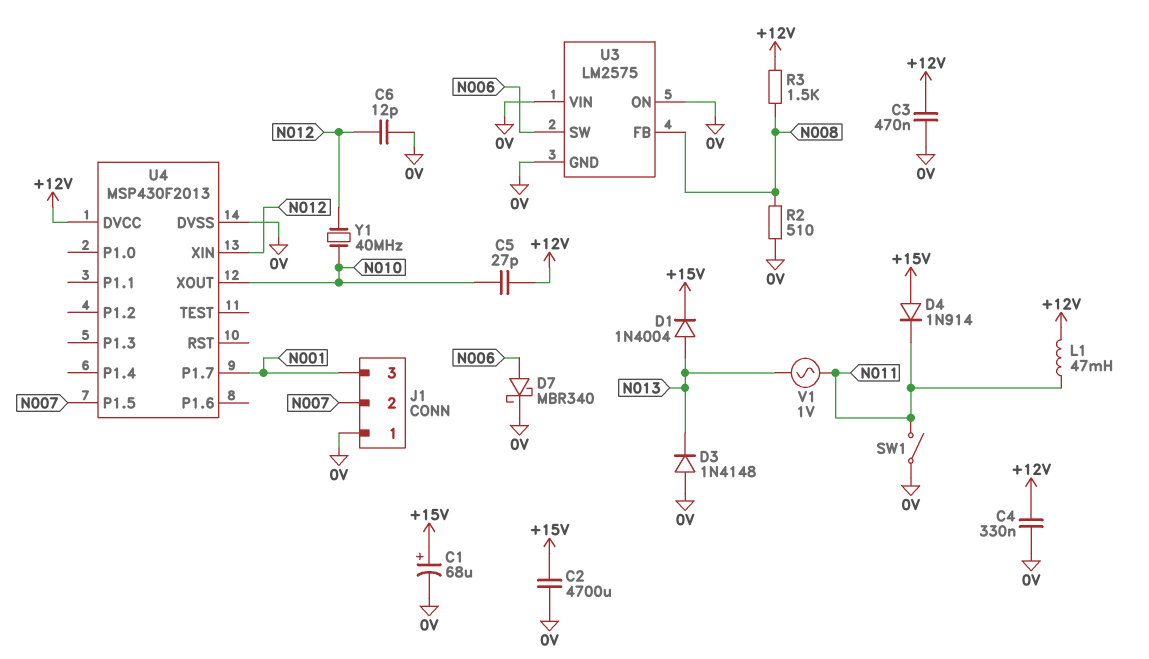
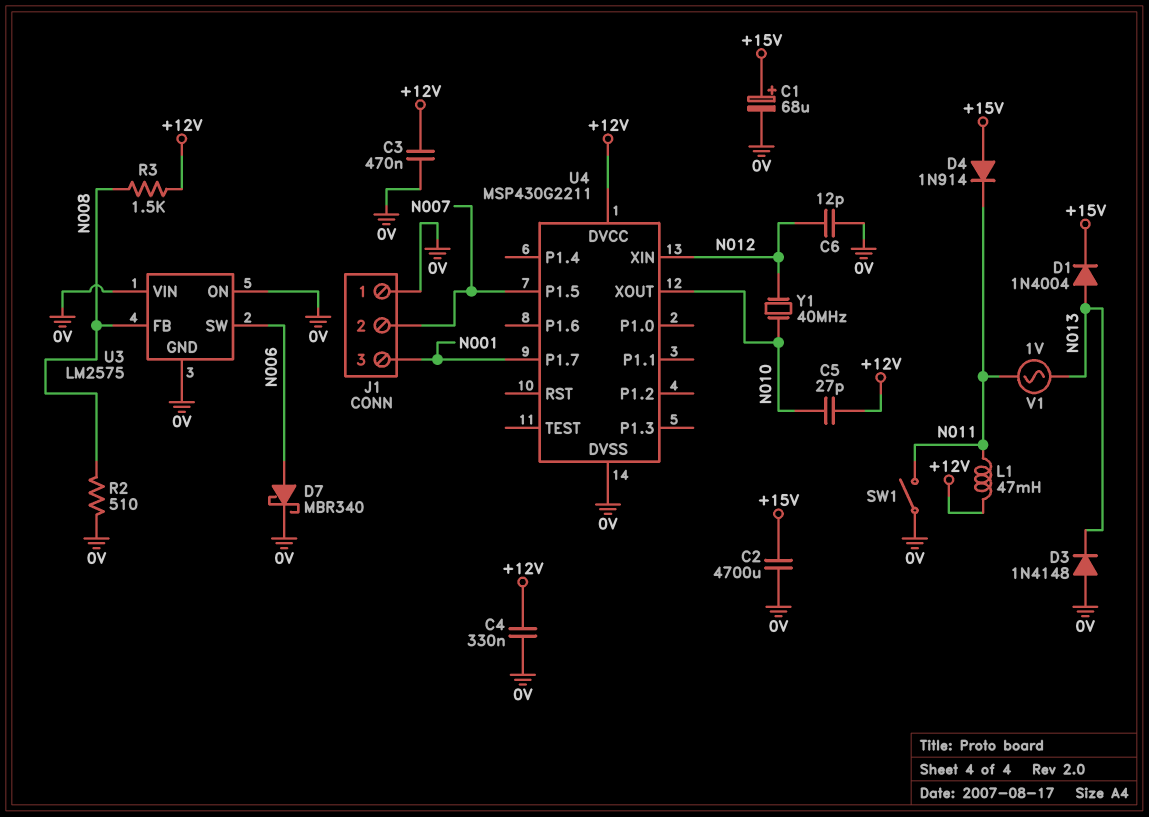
U4: MSP430F2013 -> MSP430G2211

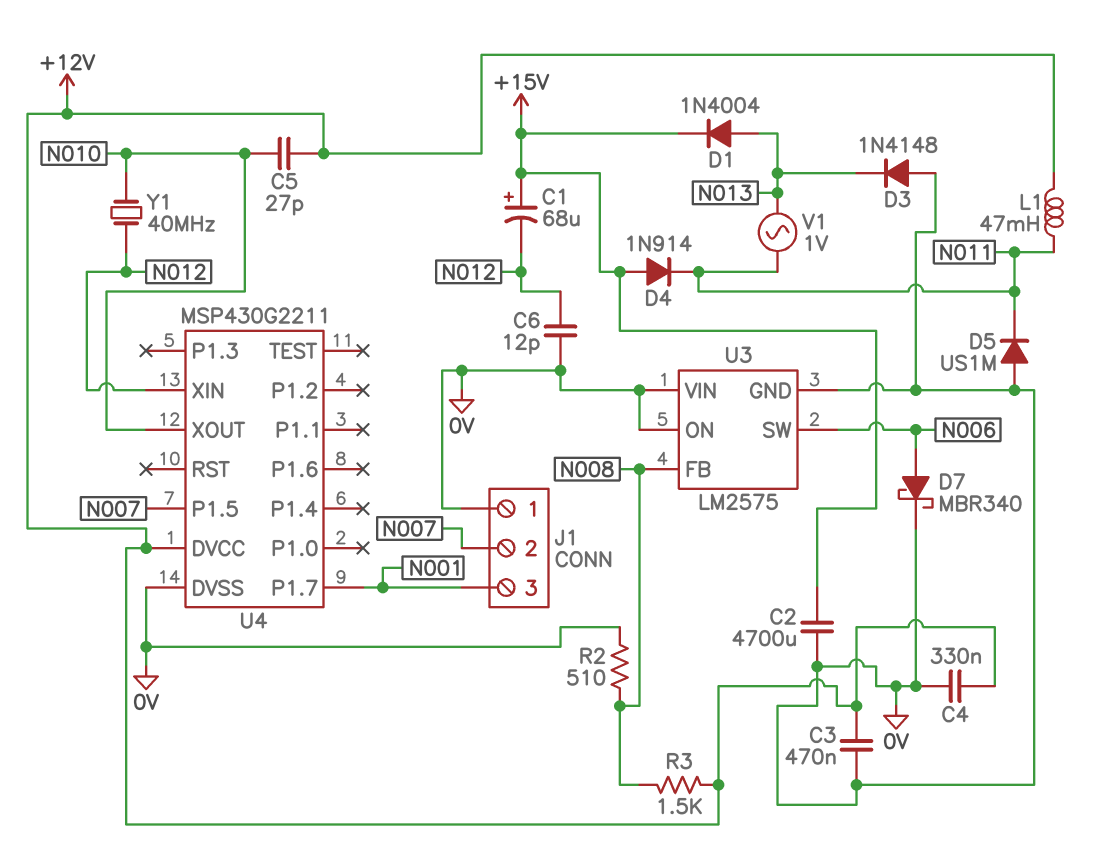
C1: 68uF (plus +15V, minus 0V) -> 68uF (plus +15V, minus N012)
D5: none -> diode US1M (A 0V, K N011)
SW1: switch (0V, N011) -> none

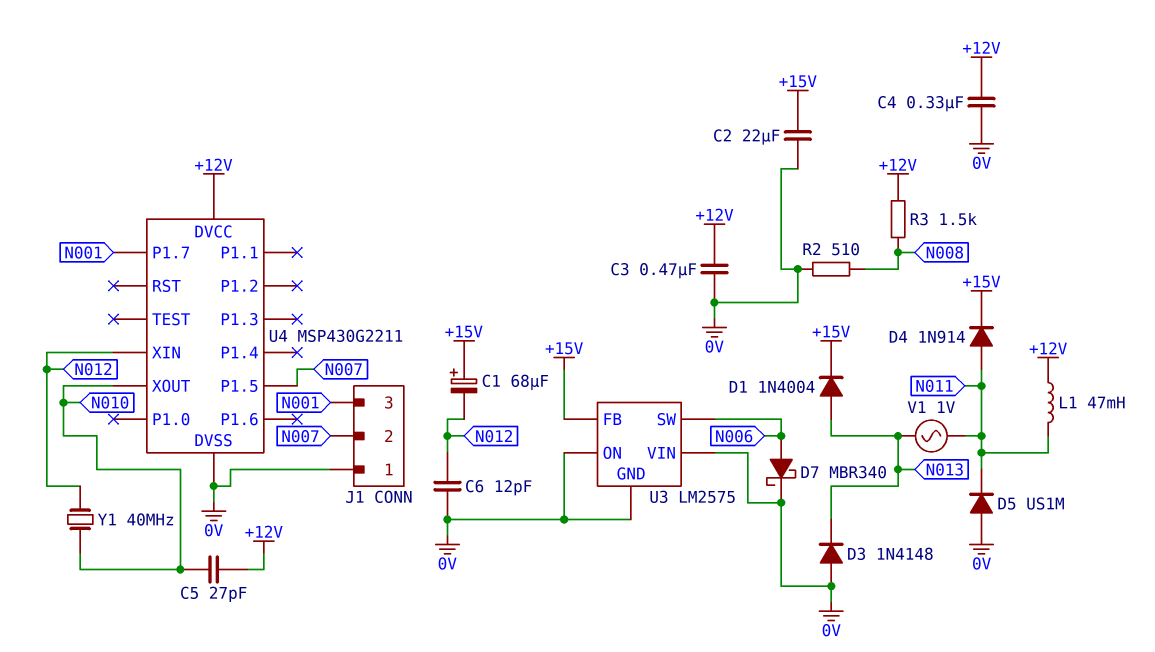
C2: 4700uF (+15V, 0V) -> 22uF (+15V, 0V)
D4: diode 1N914 (A +15V, K N011) -> diode 1N914 (A N011, K +15V)
U3 pin FB: N008 -> +15V

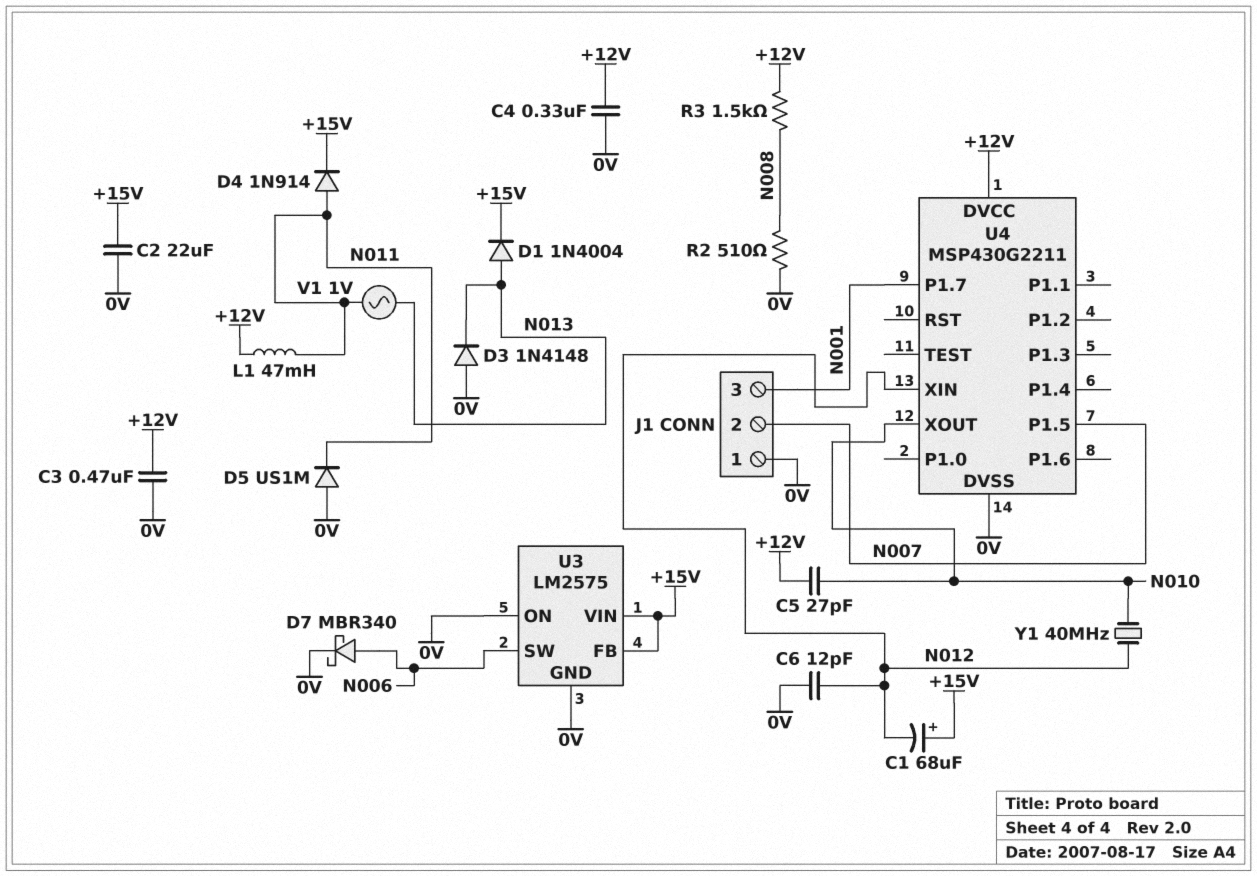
U3 pin VIN: 0V -> +15V

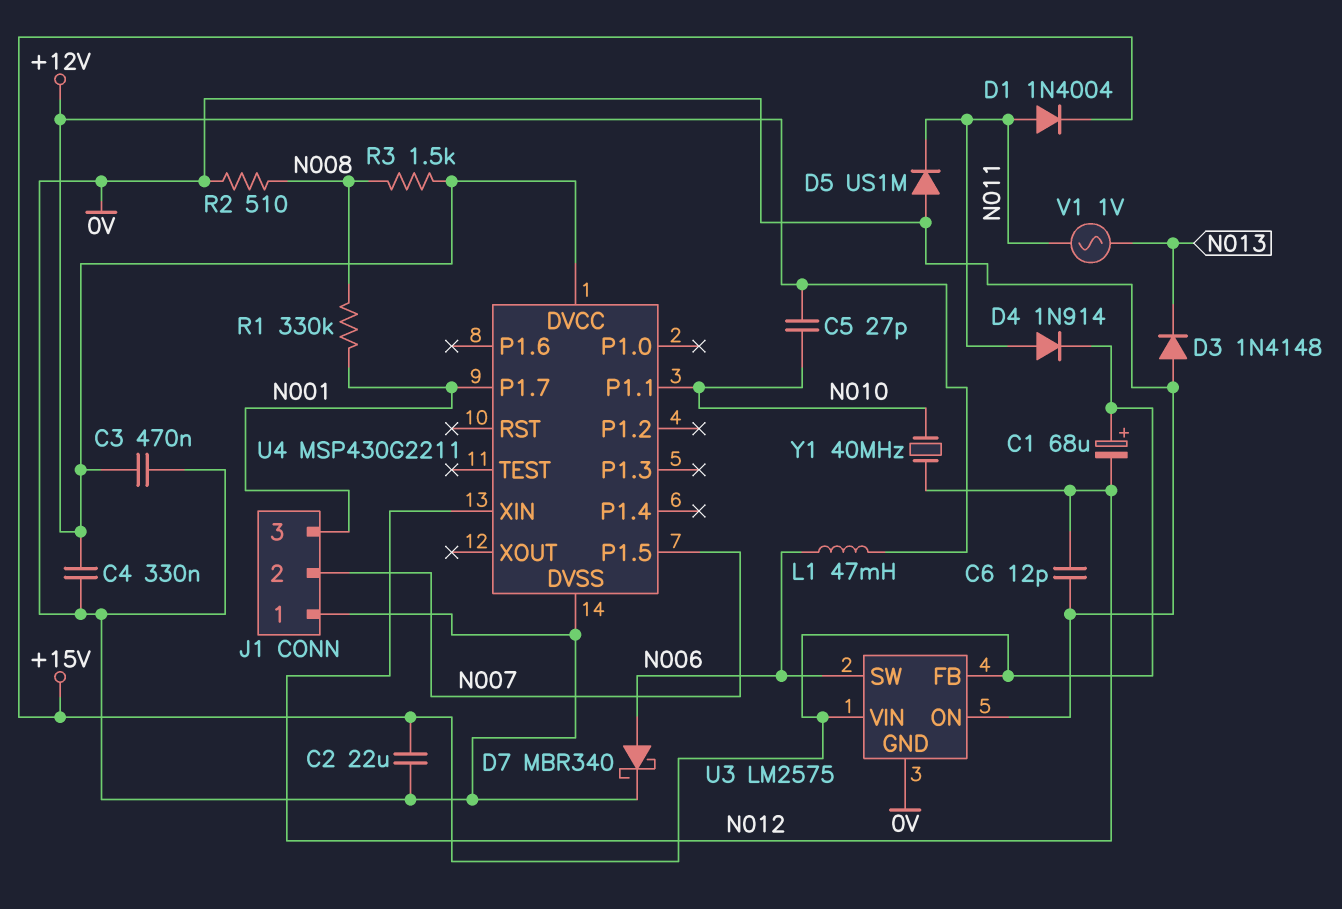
D1: diode 1N4004 (A N013, K +15V) -> diode 1N4004 (A N011, K +15V)
L1: 47mH (+12V, N011) -> 47mH (+12V, N006)
R1: none -> 330k (N001, N008)
U4 pin P1.1: none -> N010
U4 pin XOUT: N010 -> none

